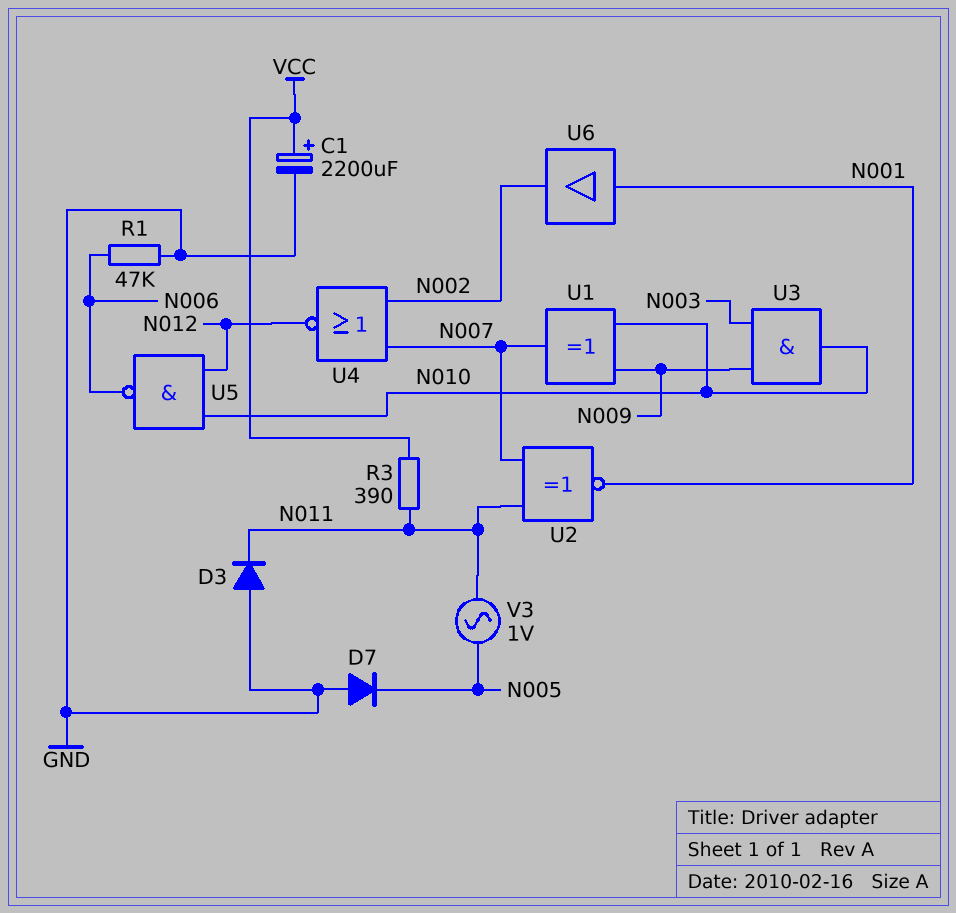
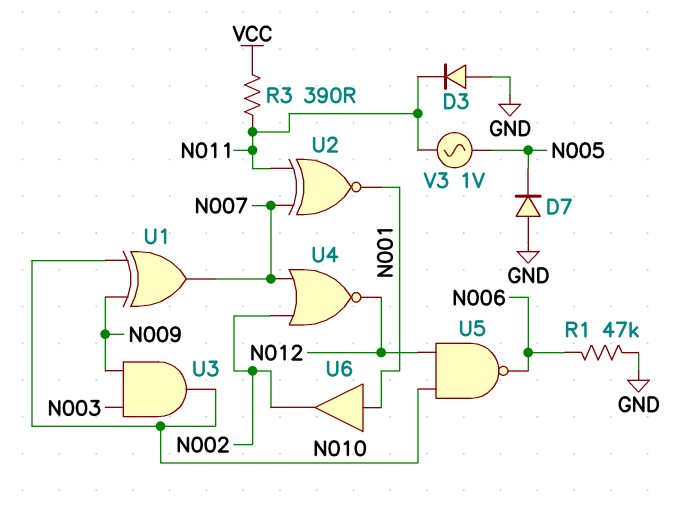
C1: 2200uF (plus VCC, minus GND) -> none

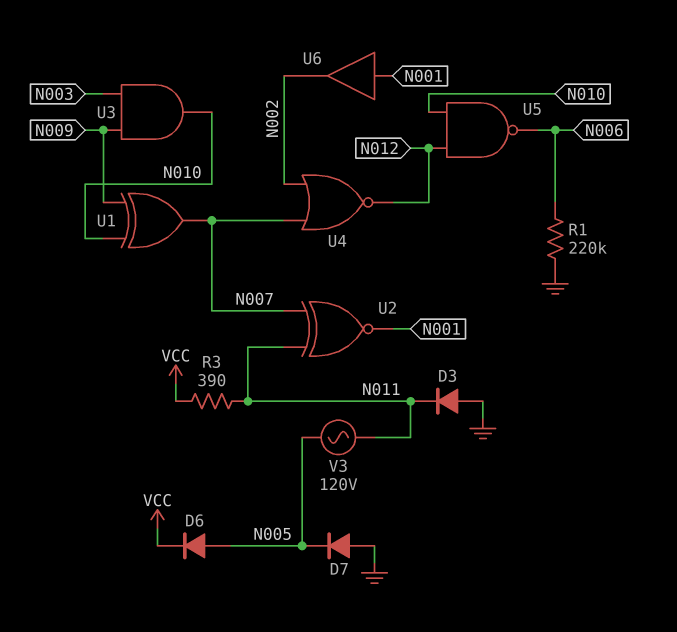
D6: none -> diode (A N005, K VCC)
R1: 47k (GND, N006) -> 220k (GND, N006)
V3: AC 1V (N005, N011) -> AC 120V (N005, N011)

